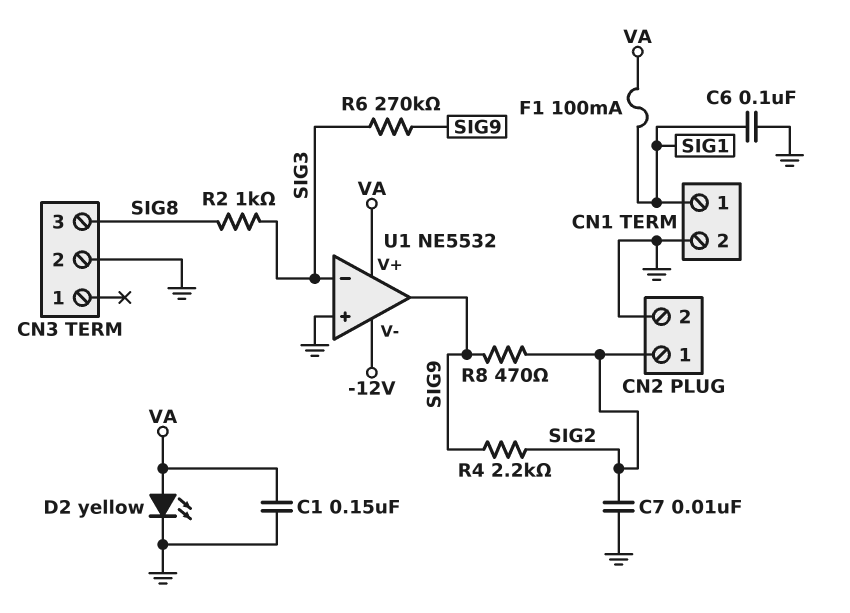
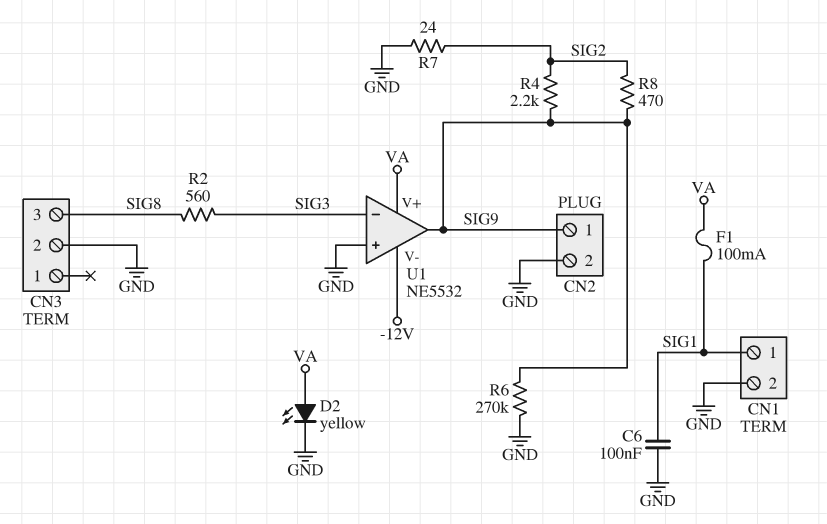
C1: 150nF (GND, VA) -> none
C7: 10nF (GND, SIG2) -> none
CN2 pin 1: SIG2 -> SIG9
R2: 1k (SIG3, SIG8) -> 560 (SIG3, SIG8)
R6: 270k (SIG3, SIG9) -> 270k (GND, SIG9)
R7: none -> 24 (GND, SIG2)

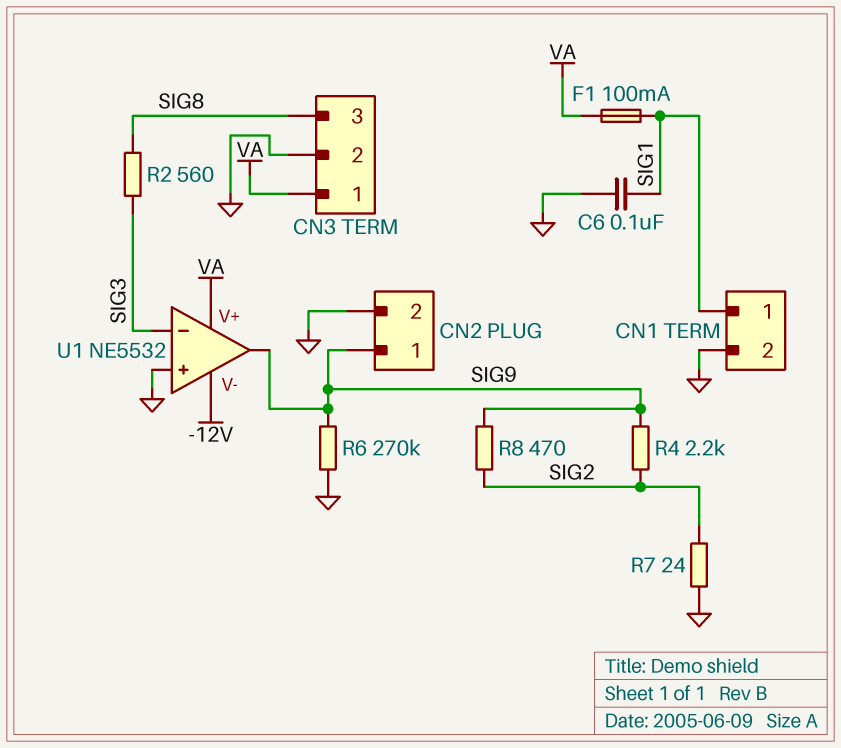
CN3 pin 1: none -> VA
D2: LED yellow (A VA, K GND) -> none

